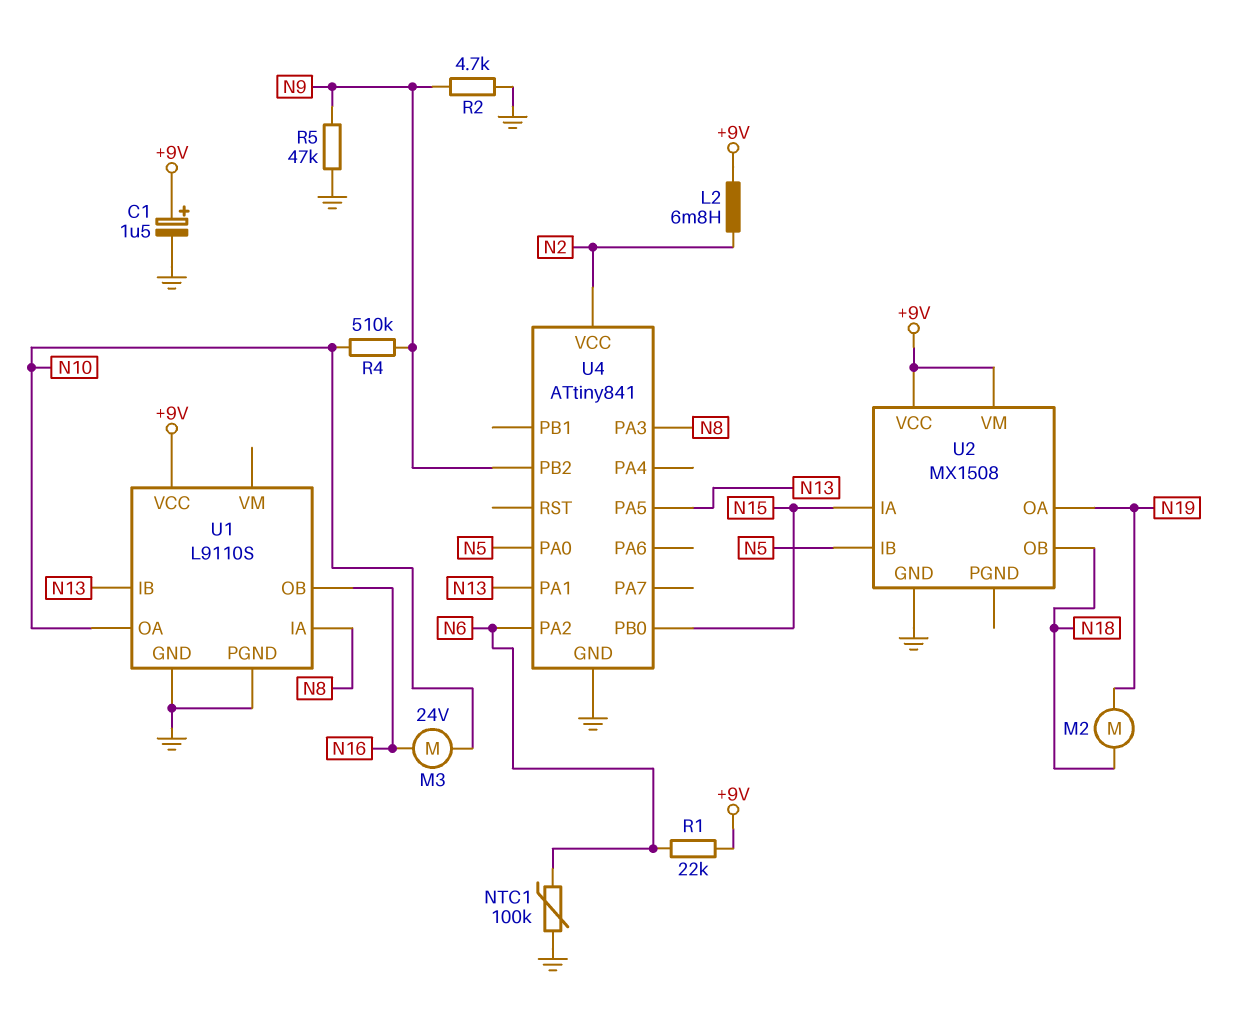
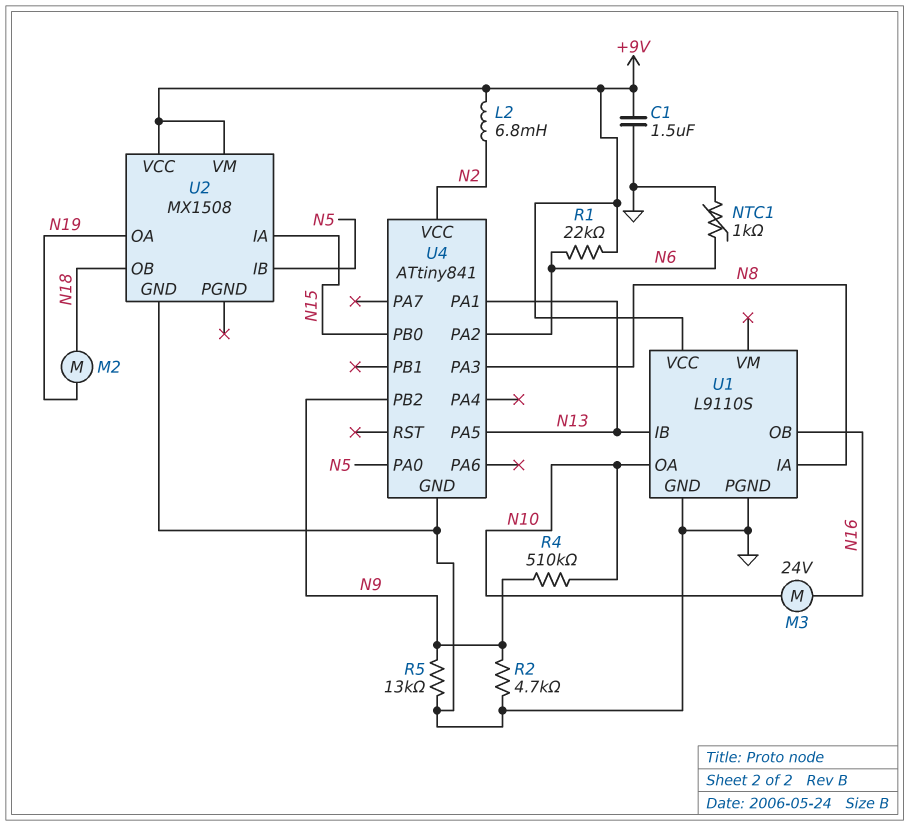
C1: 1.5uF (plus +9V, minus GND) -> 1.5uF (+9V, GND)
NTC1: 100k (GND, N6) -> 1k (GND, N6)
R5: 47k (GND, N9) -> 13k (GND, N9)

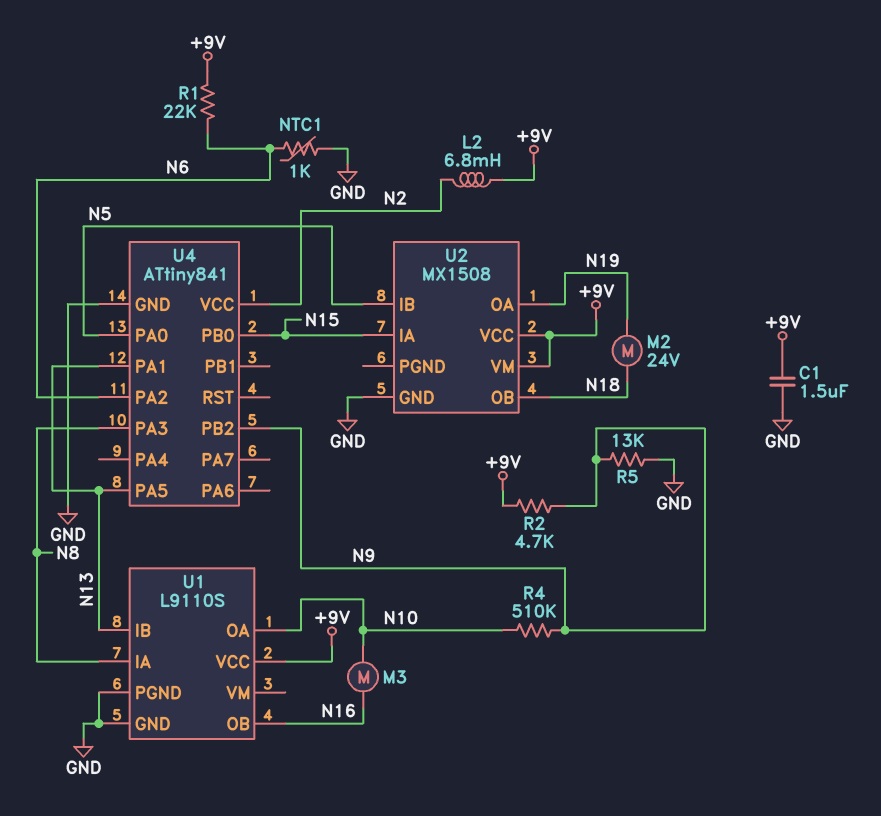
M2: motor (N18, N19) -> motor 24V (N18, N19)
M3: motor 24V (N10, N16) -> motor (N10, N16)
R2: 4.7k (GND, N9) -> 4.7k (+9V, N9)

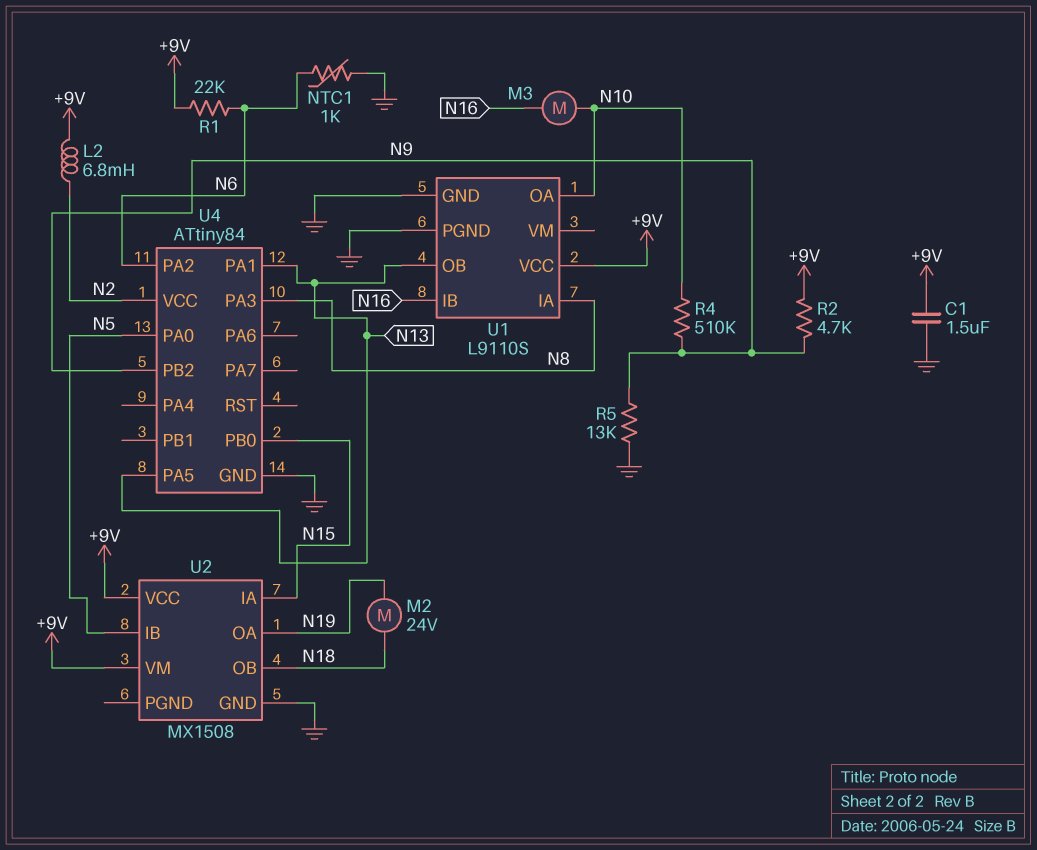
U1 pin IB: N13 -> N16
U1 pin OB: N16 -> N13
U4: ATtiny841 -> ATtiny84

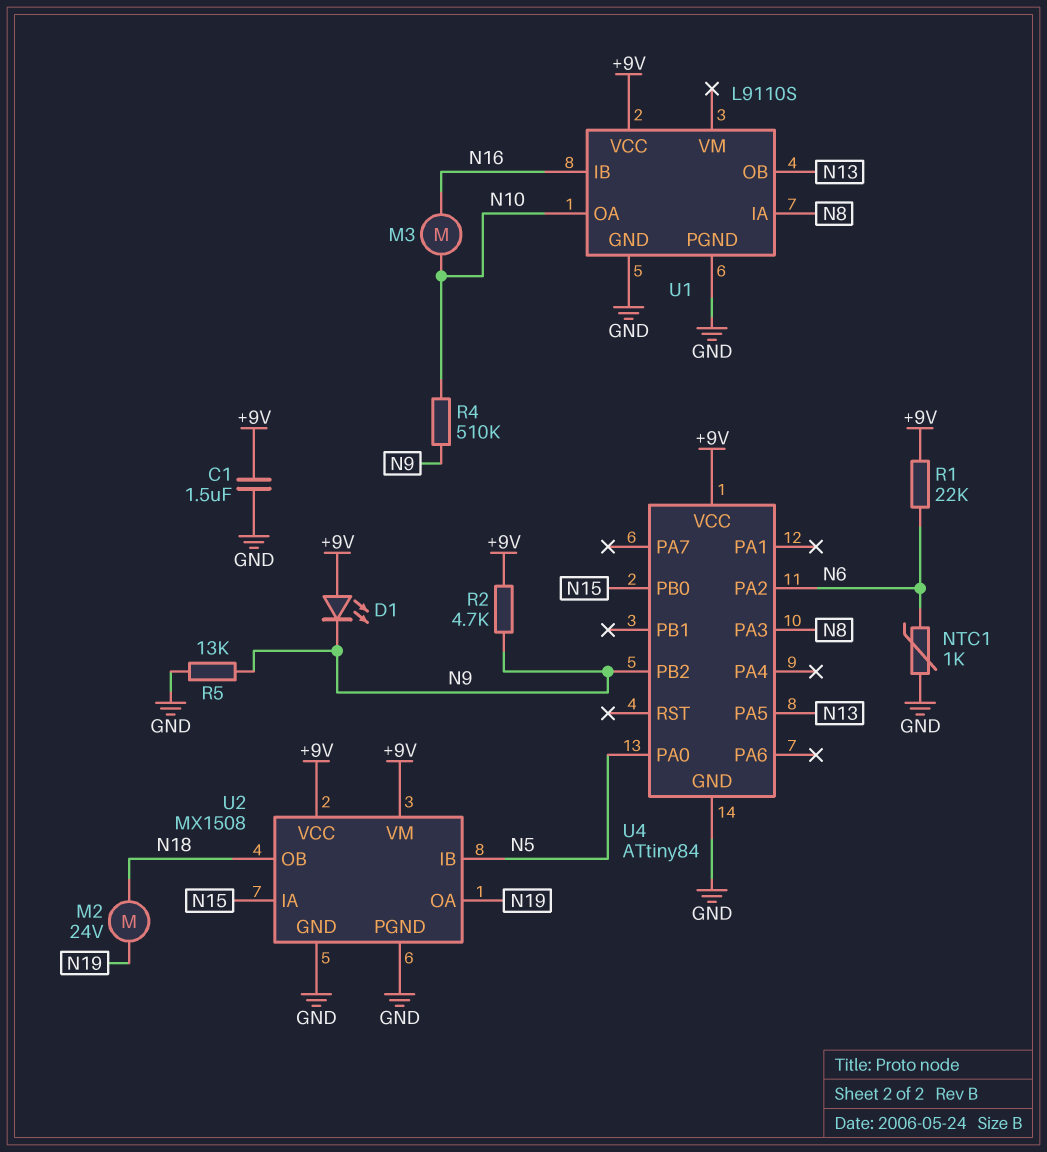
D1: none -> LED (A +9V, K N9)
L2: 6.8mH (+9V, N2) -> none
U2 pin PGND: none -> GND
U4 pin PA1: N13 -> none
U4 pin VCC: N2 -> +9V

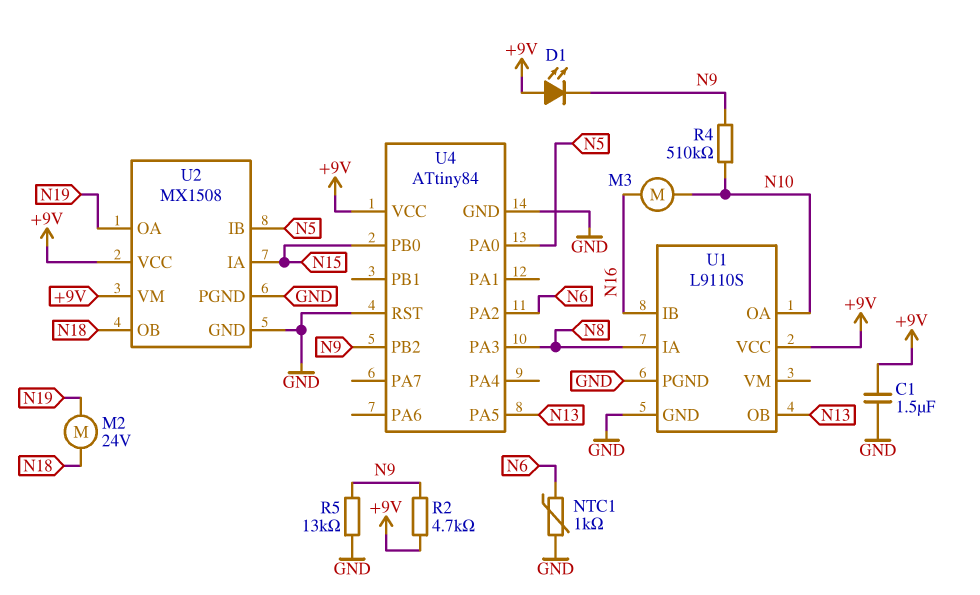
R1: 22k (+9V, N6) -> none
U4 pin RST: none -> GND

